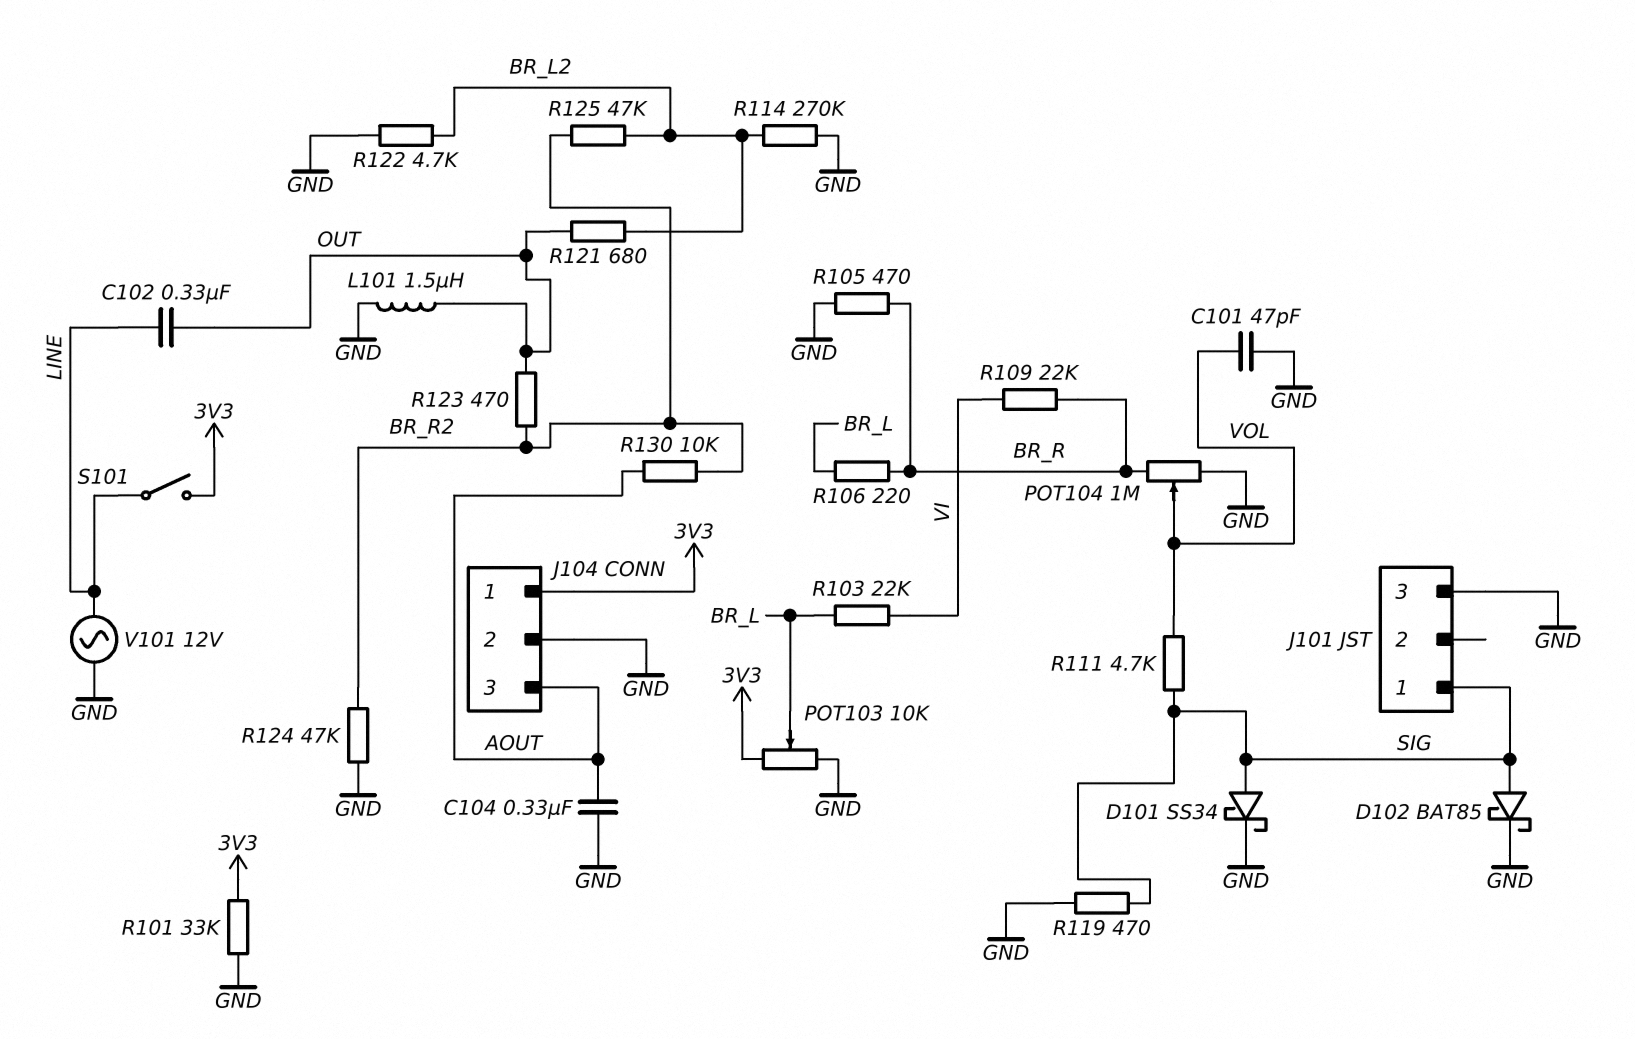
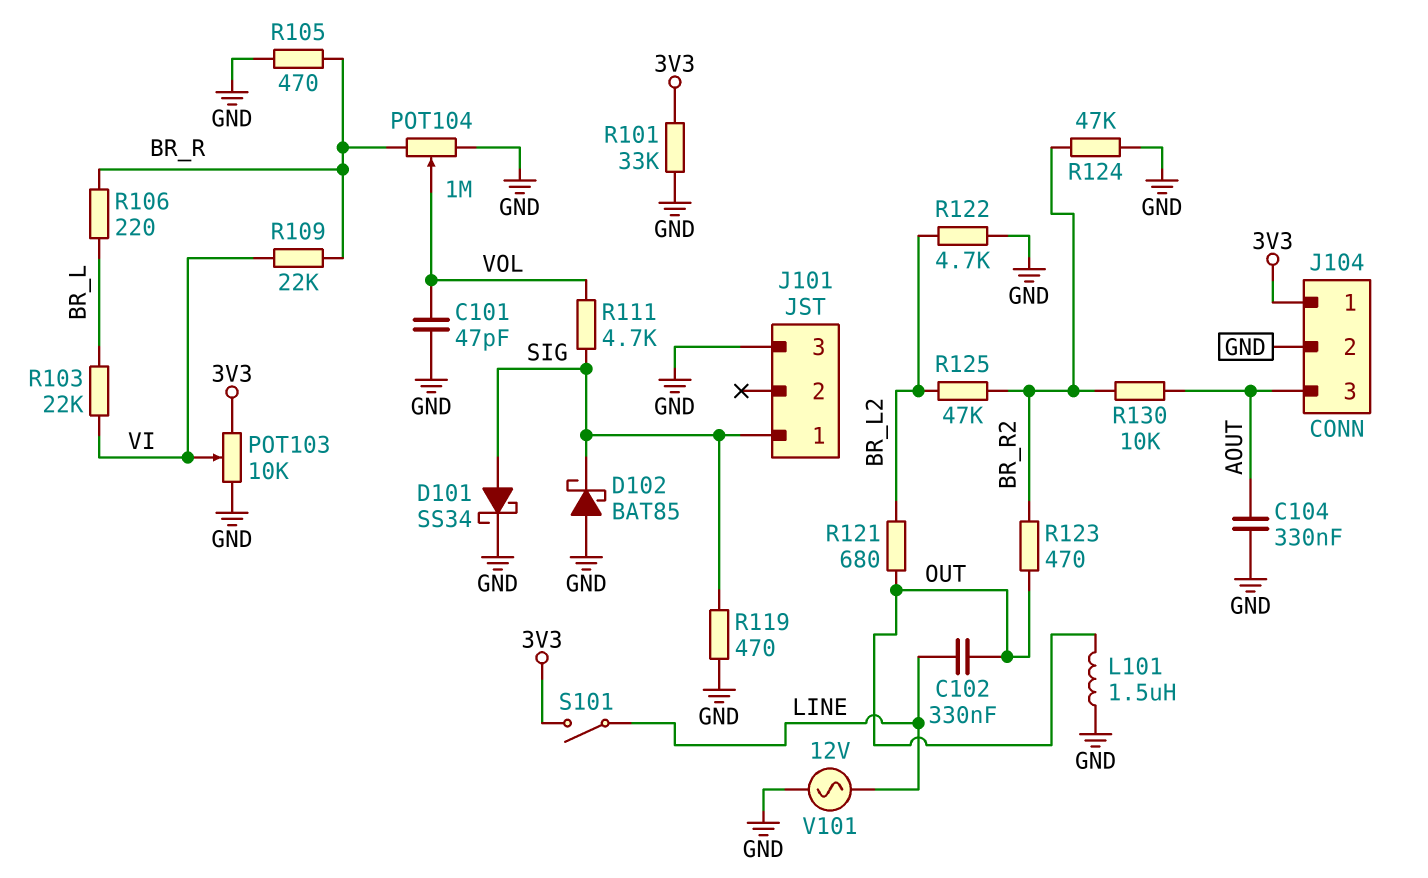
D102: schottky BAT85 (A SIG, K GND) -> schottky BAT85 (A GND, K SIG)
POT103: 10k (3V3, GND, wiper BR_L) -> 10k (3V3, GND, wiper VI)
R114: 270k (BR_L2, GND) -> none

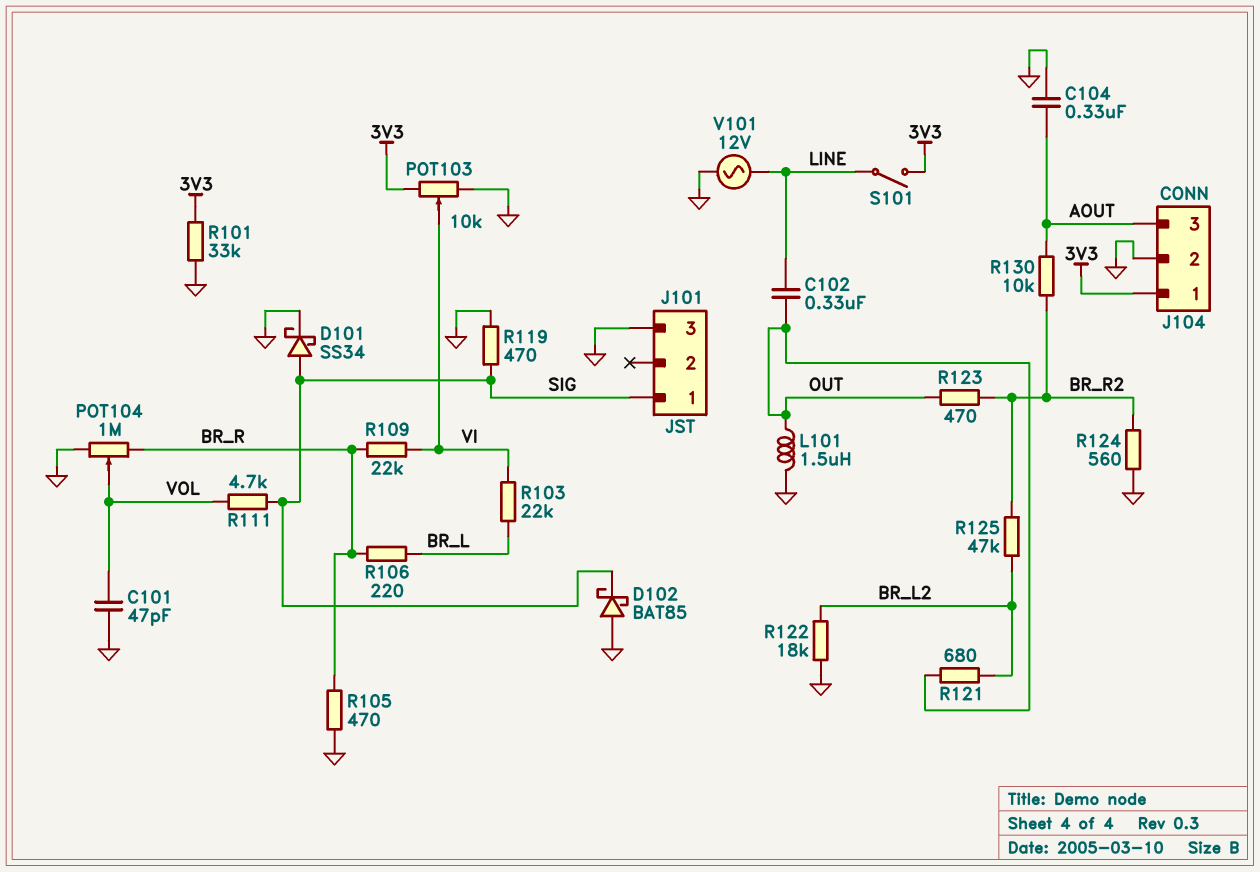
R122: 4.7k (BR_L2, GND) -> 18k (BR_L2, GND)
R124: 47k (BR_R2, GND) -> 560 (BR_R2, GND)

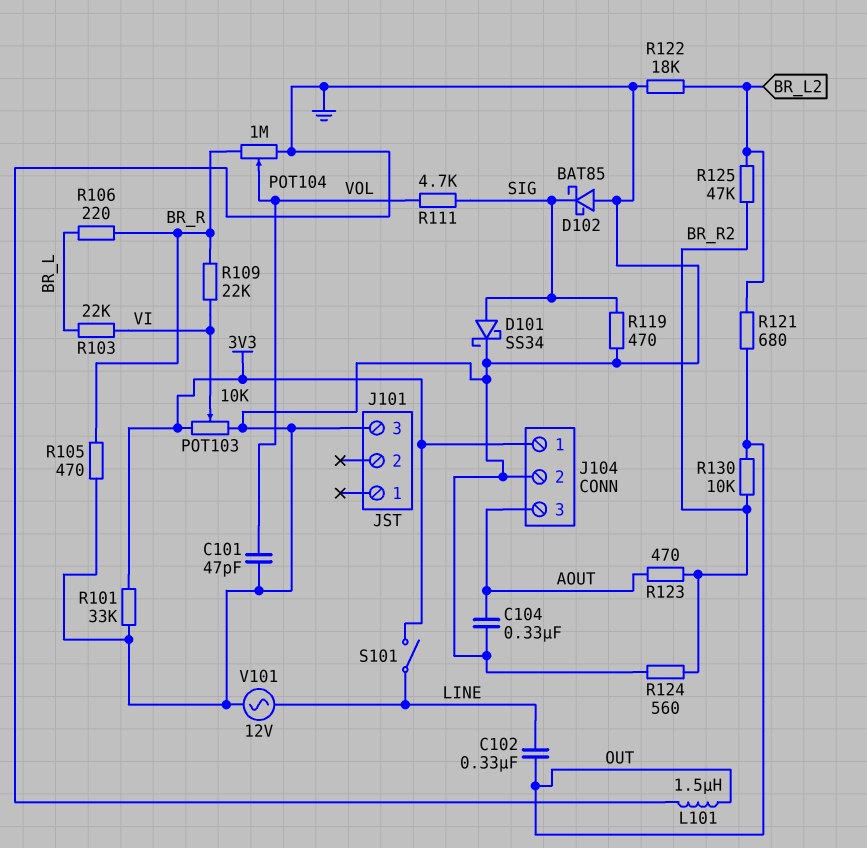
J101 pin 1: SIG -> none
R123: 470 (BR_R2, OUT) -> 470 (AOUT, BR_R2)
R130: 10k (AOUT, BR_R2) -> 10k (BR_R2, OUT)

